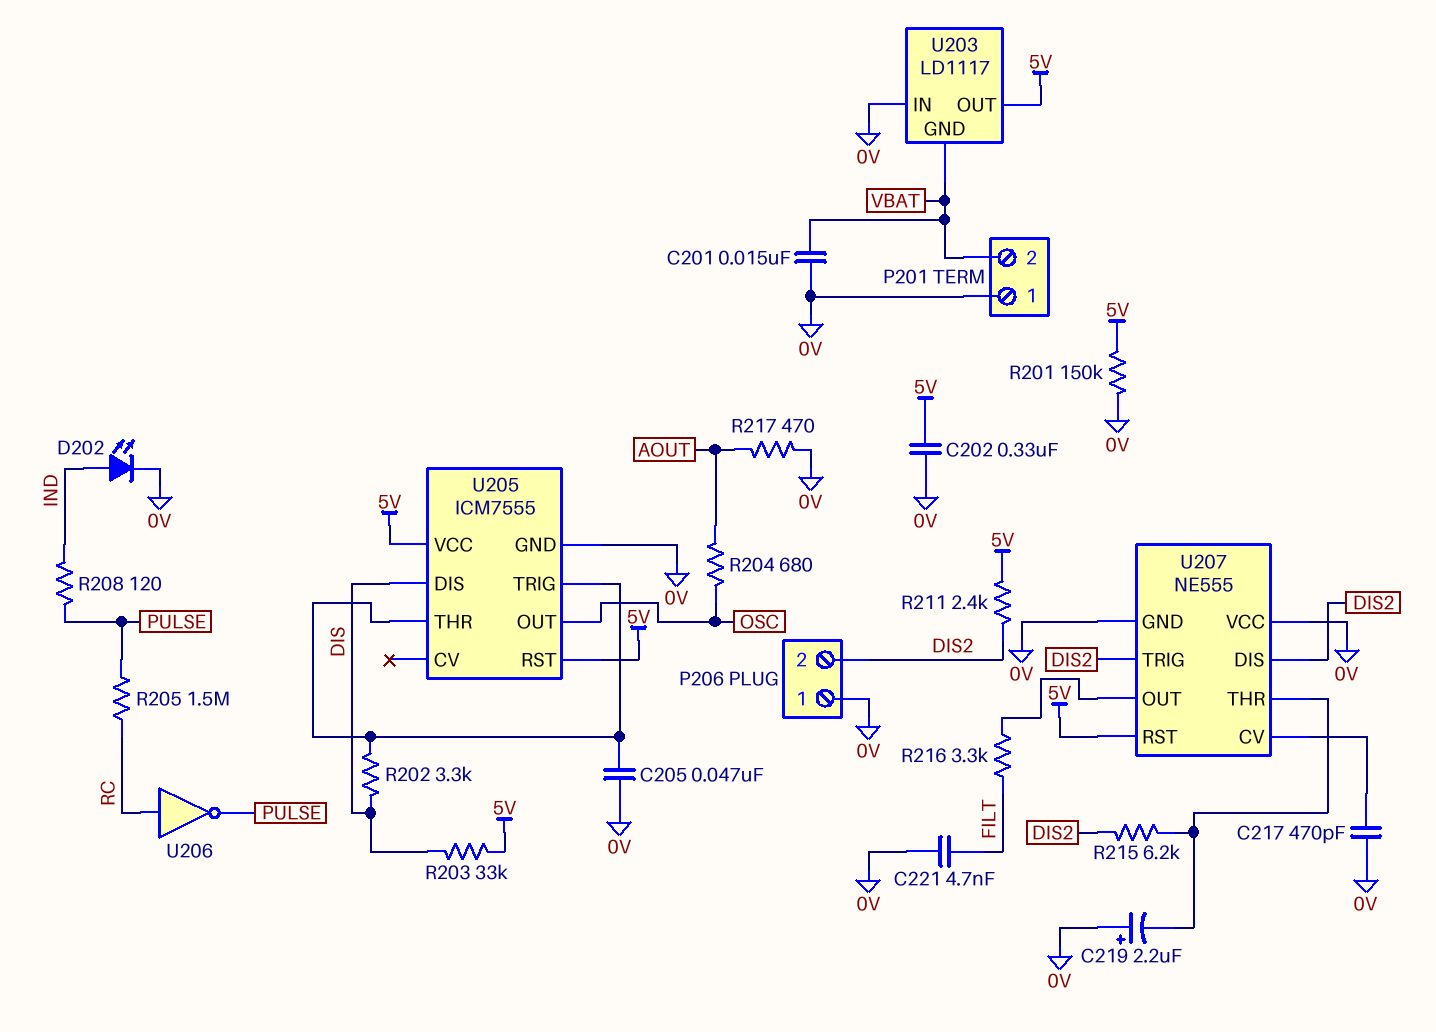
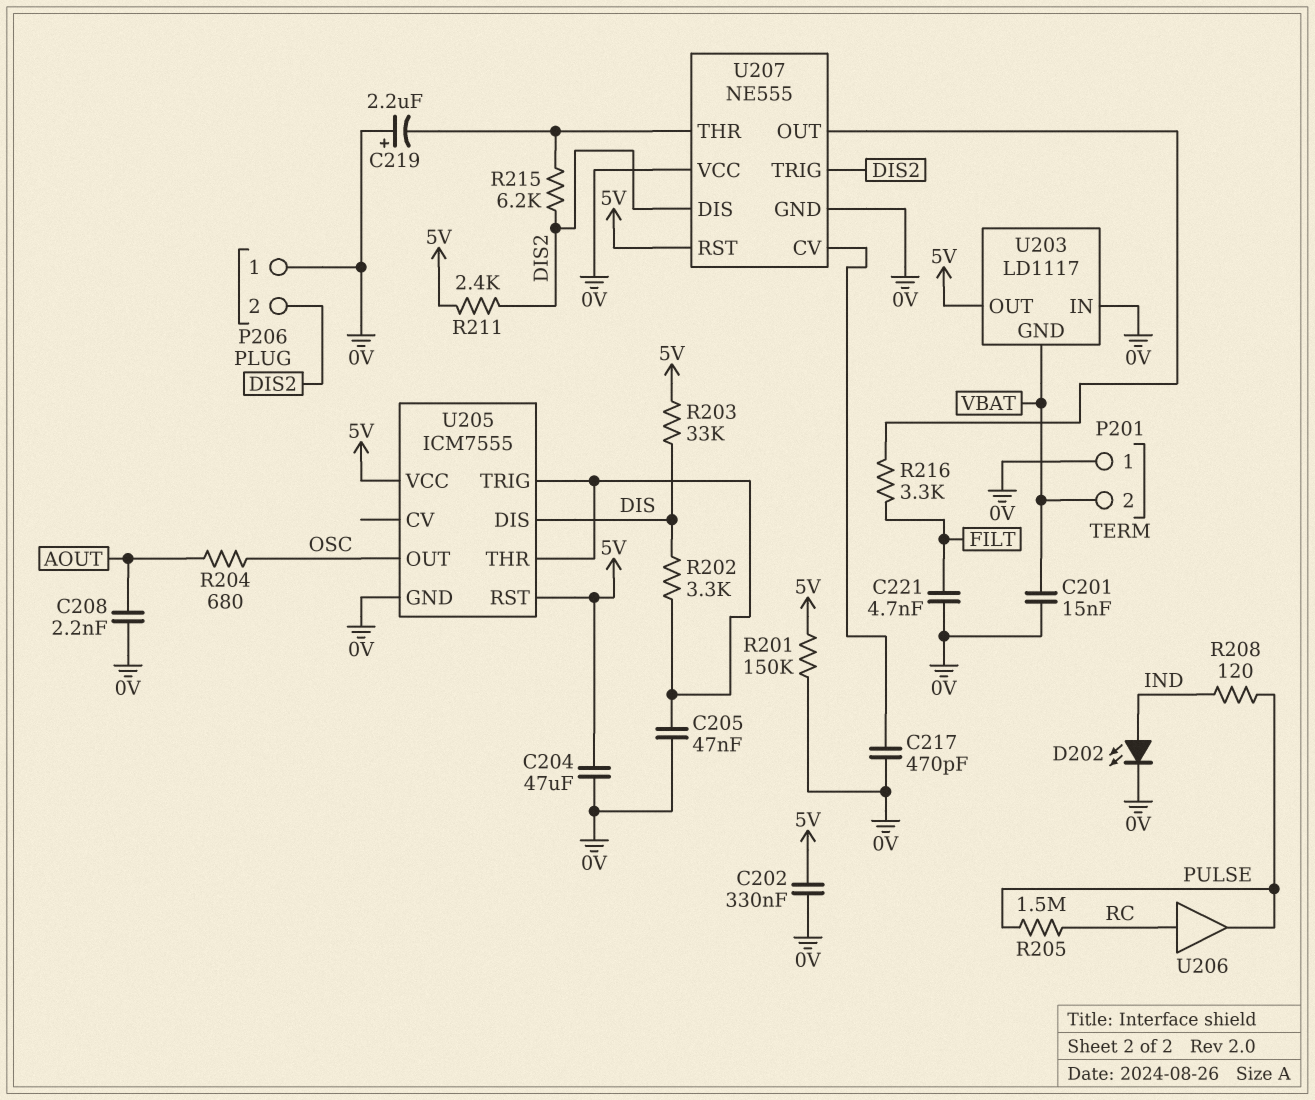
C204: none -> 47uF (0V, 5V)
C208: none -> 2.2nF (0V, AOUT)
R217: 470 (0V, AOUT) -> none
U206: NOT (in RC, out PULSE) -> buffer (in RC, out PULSE)

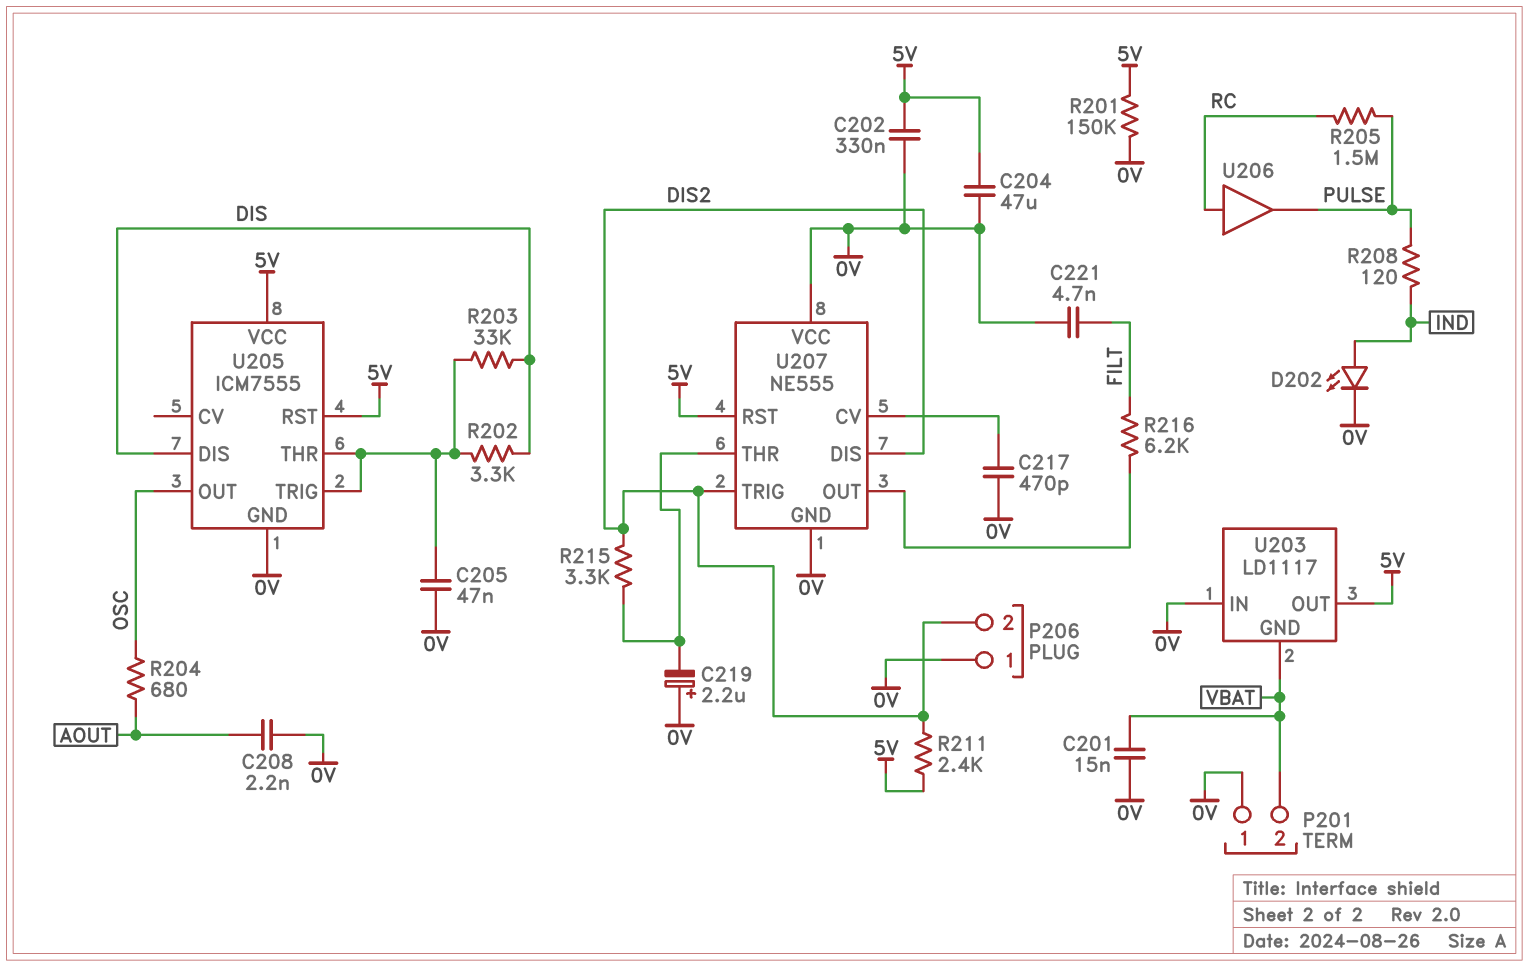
R203: 33k (5V, DIS) -> 33k (DIS, U205/THR)
R215: 6.2k (DIS2, U207/THR) -> 3.3k (DIS2, U207/THR)
R216: 3.3k (FILT, U207/OUT) -> 6.2k (FILT, U207/OUT)

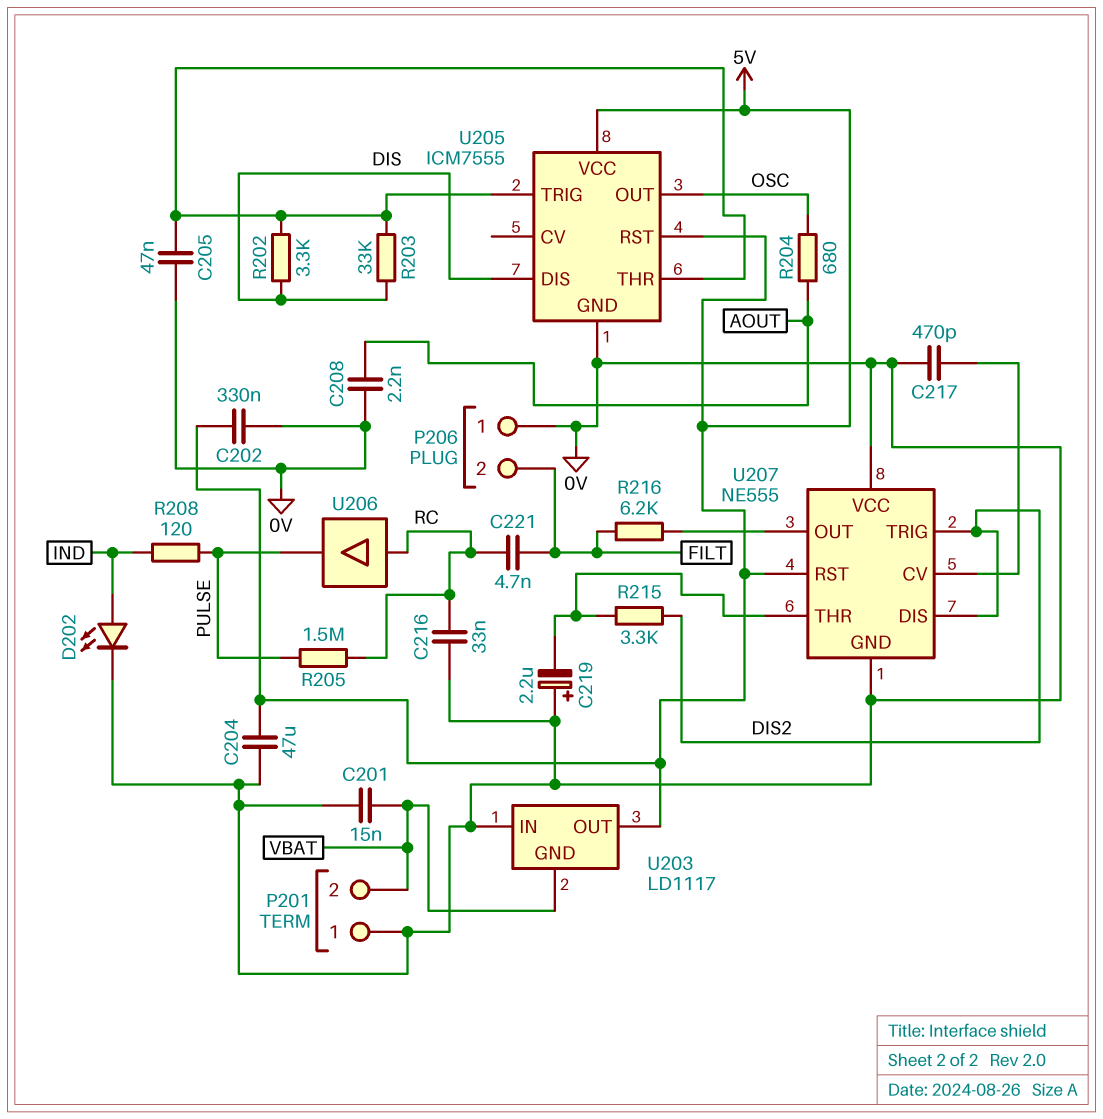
C216: none -> 33nF (0V, RC)
C221: 4.7nF (0V, FILT) -> 4.7nF (FILT, RC)
P206 pin 2: DIS2 -> FILT
R201: 150k (0V, 5V) -> none
R211: 2.4k (5V, DIS2) -> none

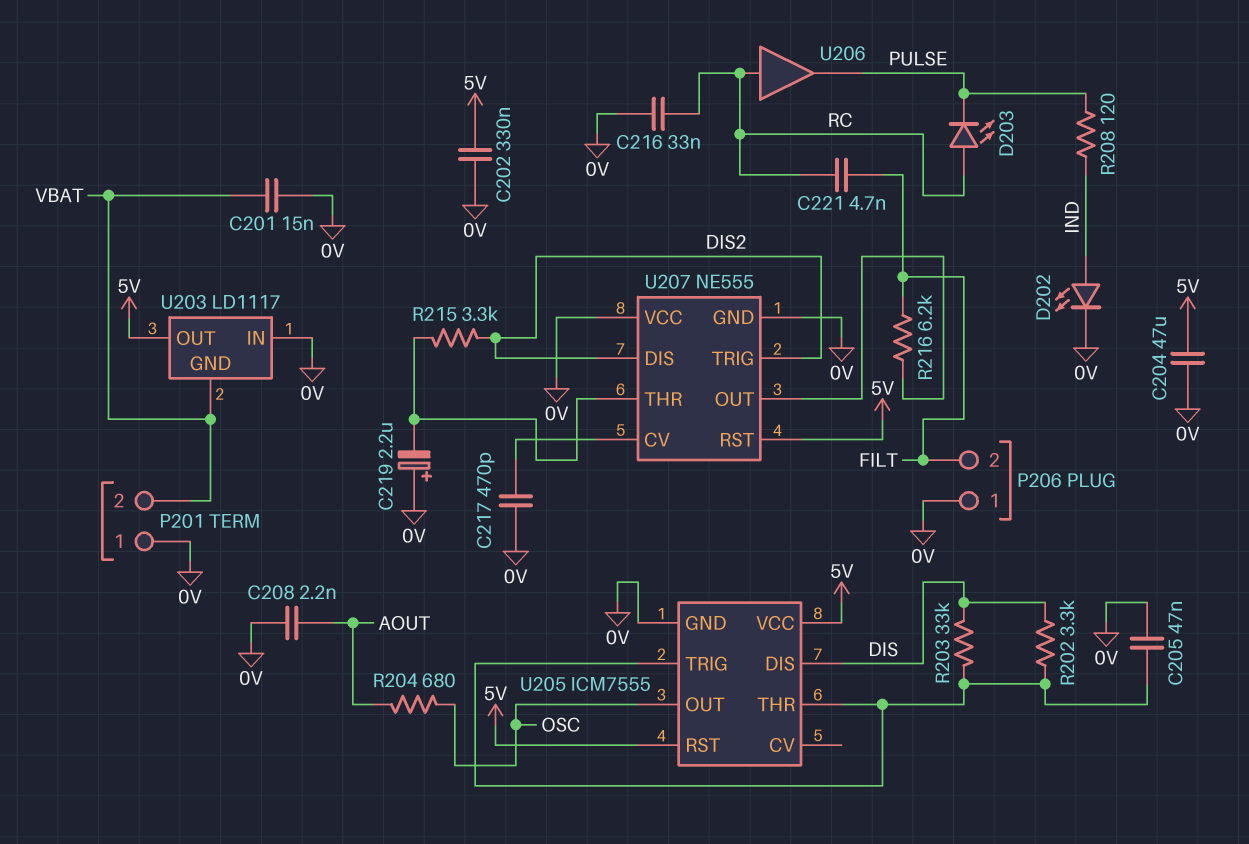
D203: none -> LED (A RC, K PULSE)
R205: 1.5M (PULSE, RC) -> none

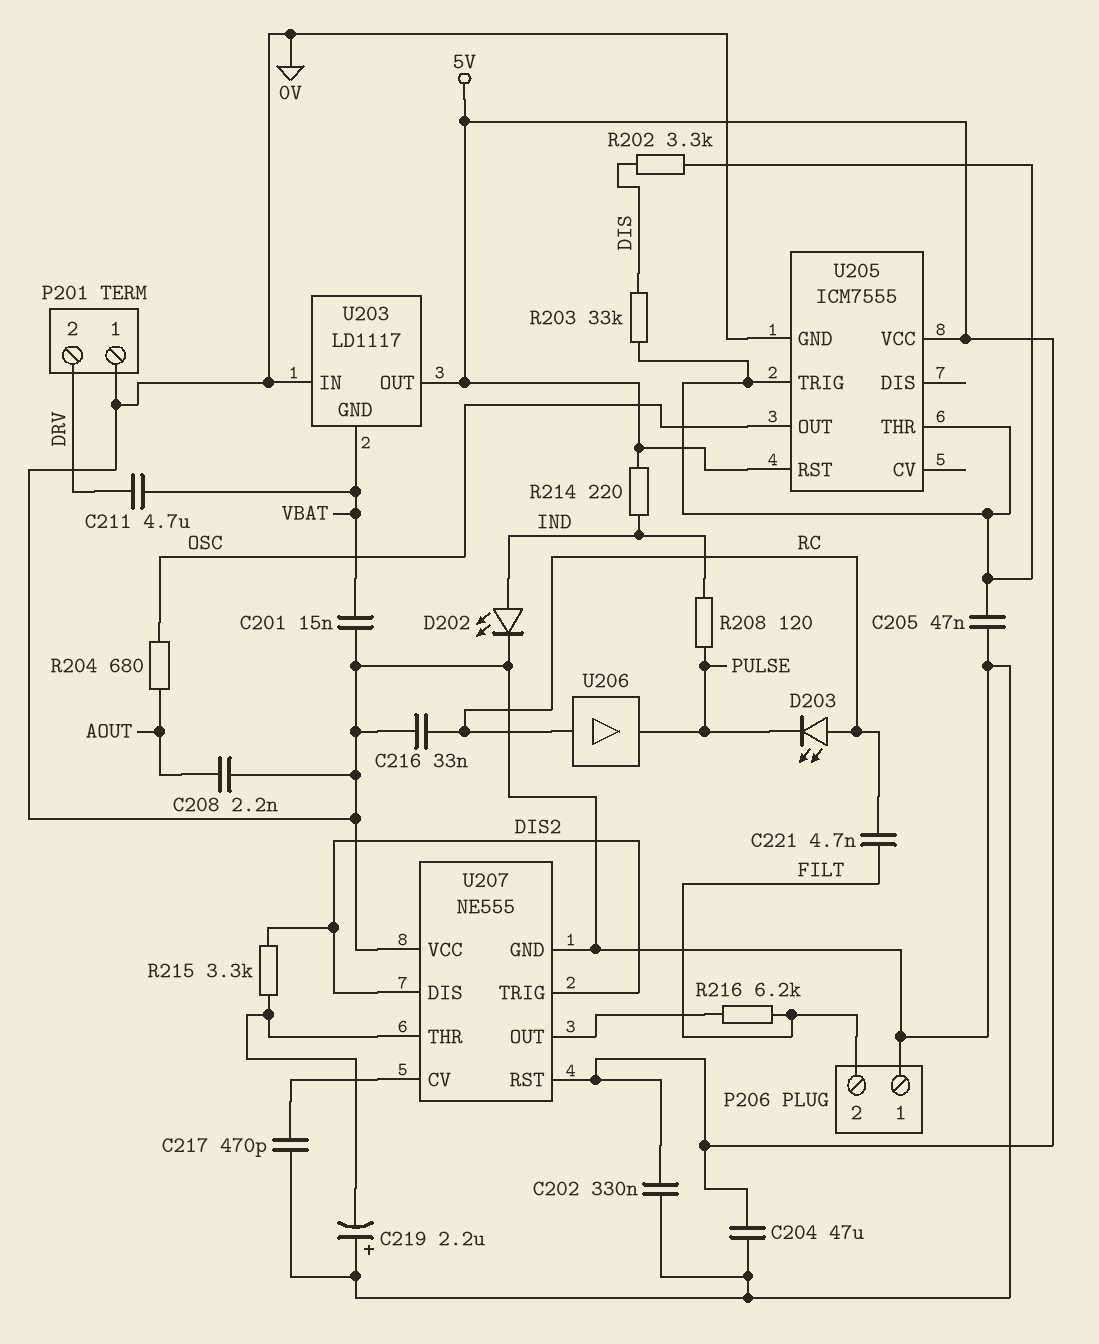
C211: none -> 4.7uF (DRV, VBAT)
P201 pin 2: VBAT -> DRV
R214: none -> 220 (5V, IND)
U205 pin DIS: DIS -> none

